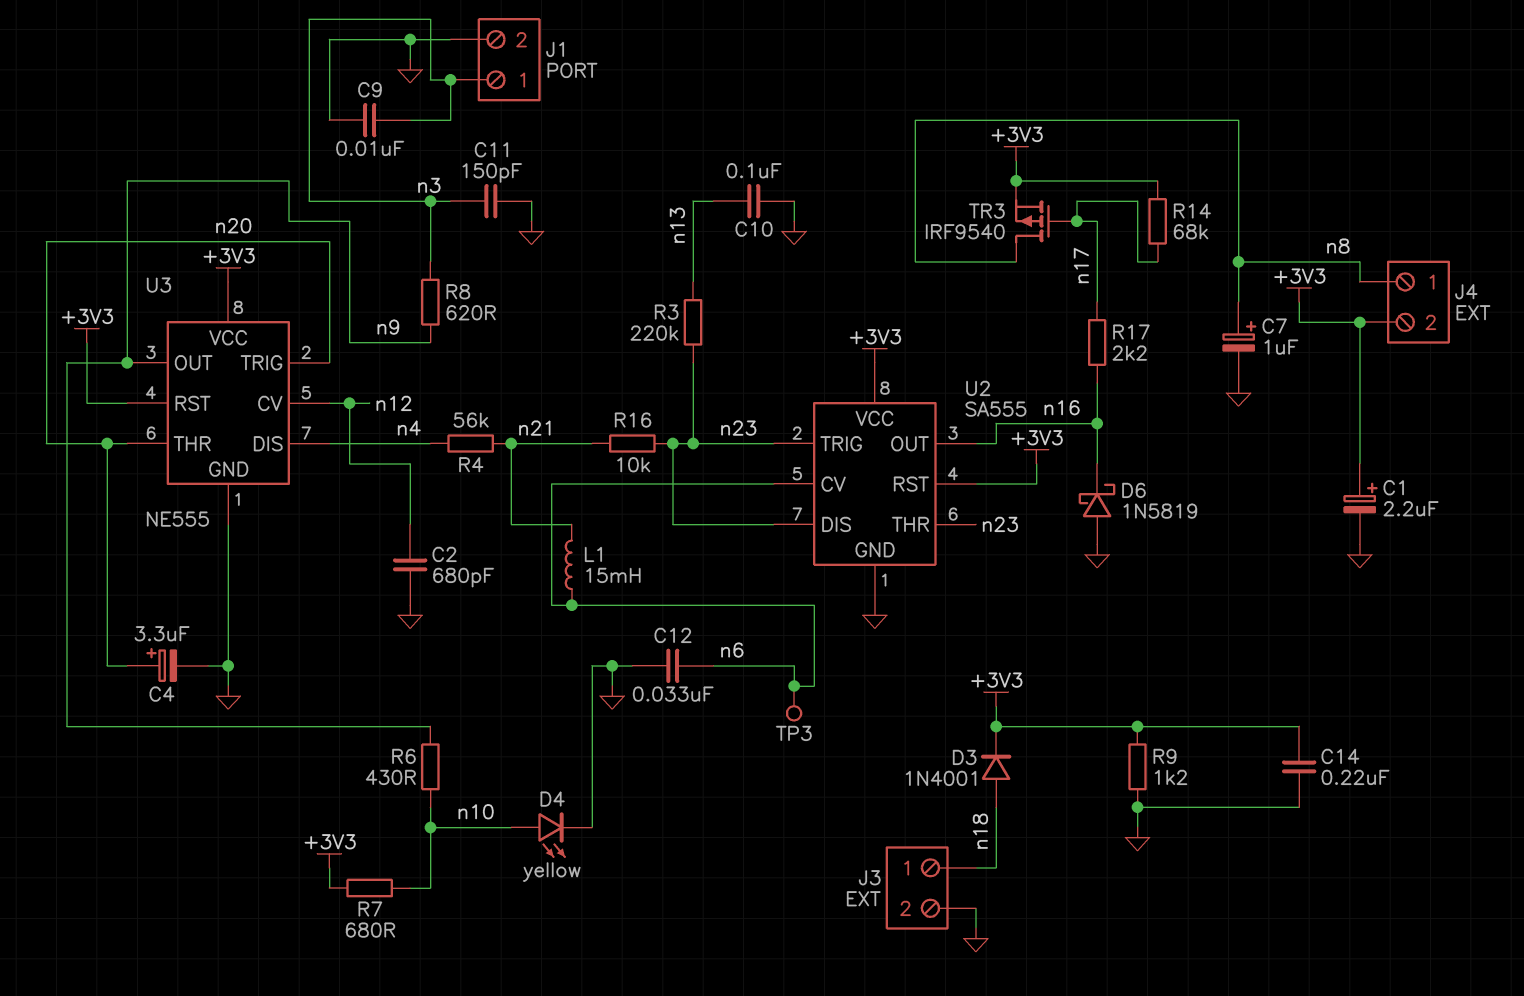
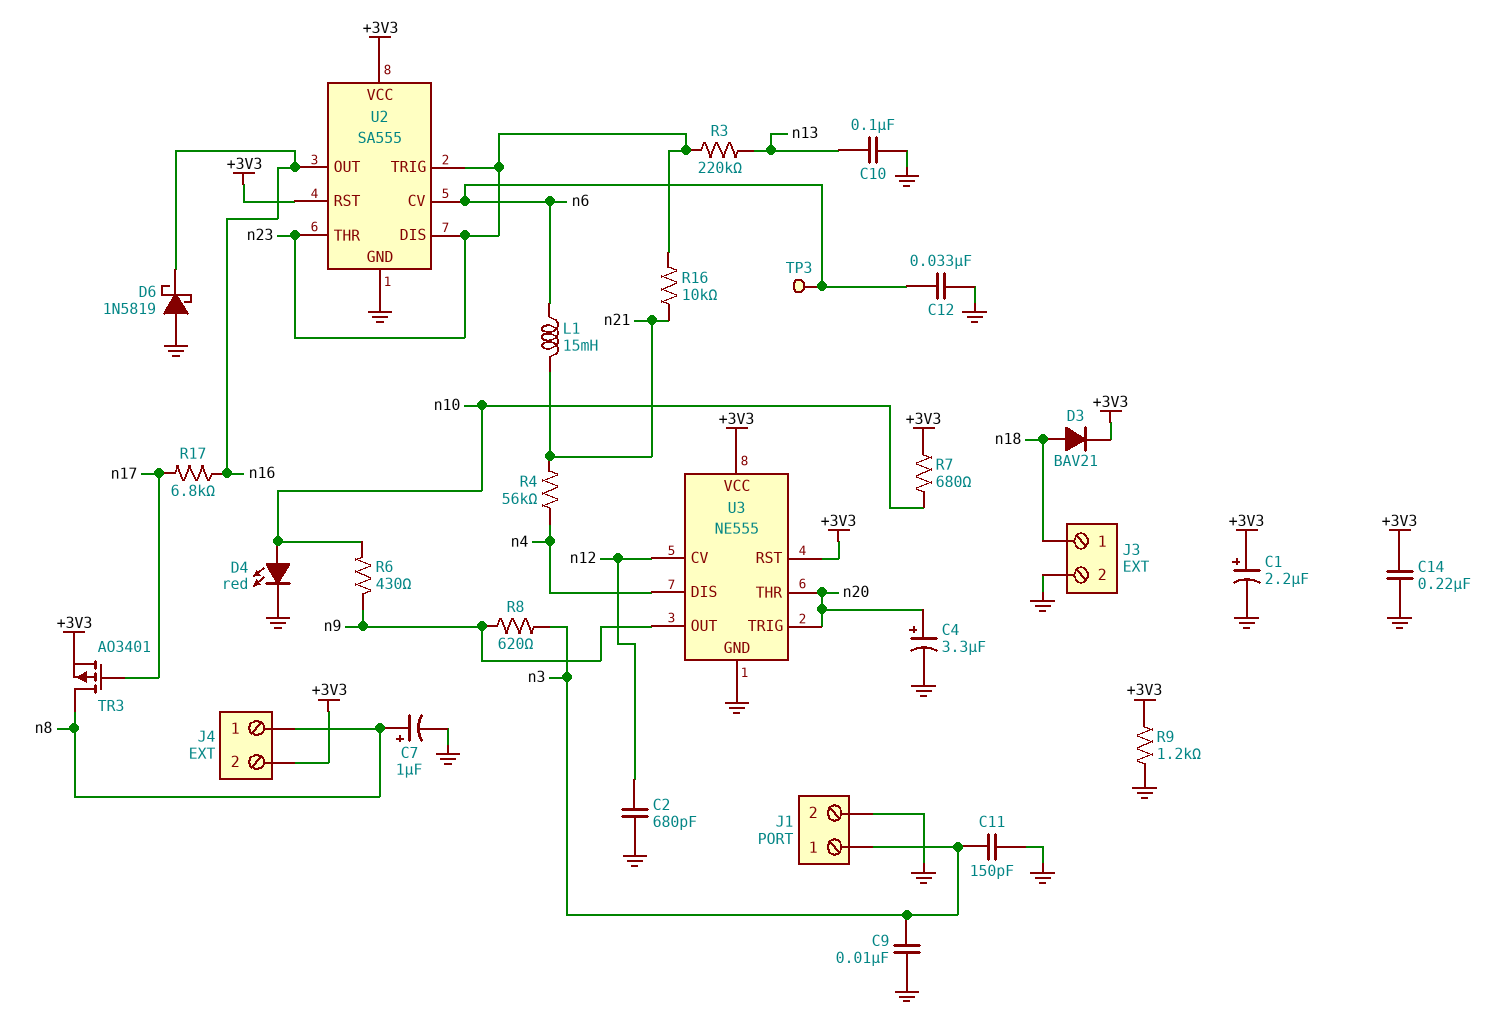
D3: diode 1N4001 (A n18, K +3V3) -> diode BAV21 (A n18, K +3V3)
D4: LED yellow (A n10, K GND) -> LED red (A n10, K GND)
R14: 68k (+3V3, n17) -> none
R17: 2.2k (n16, n17) -> 6.8k (n16, n17)
TR3: PMOS IRF9540 (G n17, D n8, S +3V3) -> PMOS AO3401 (G n17, D n8, S +3V3)

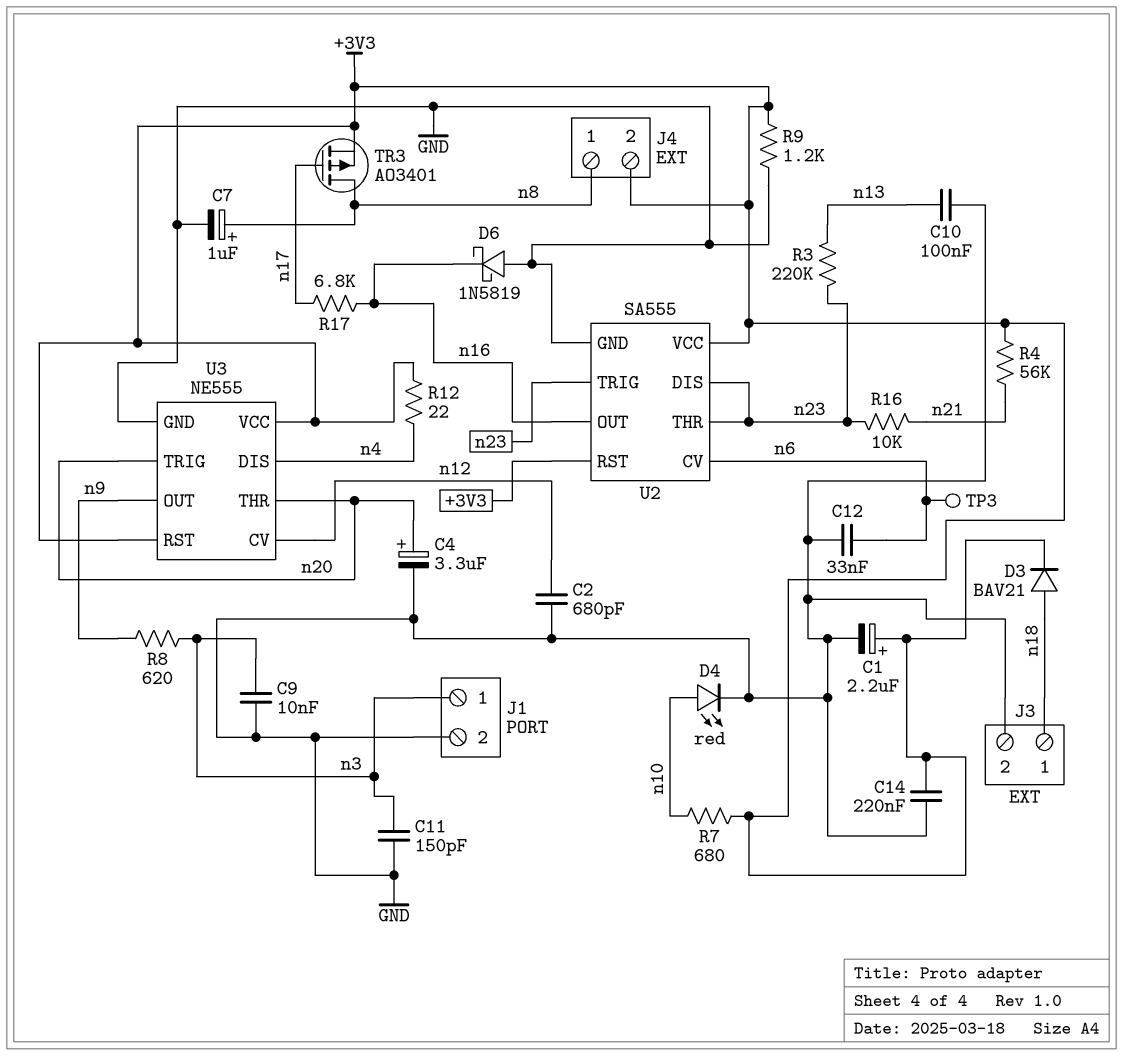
L1: 15mH (n6, n21) -> none
R4: 56k (n4, n21) -> 56k (+3V3, n21)
R6: 430 (n9, n10) -> none
R12: none -> 22 (+3V3, n4)

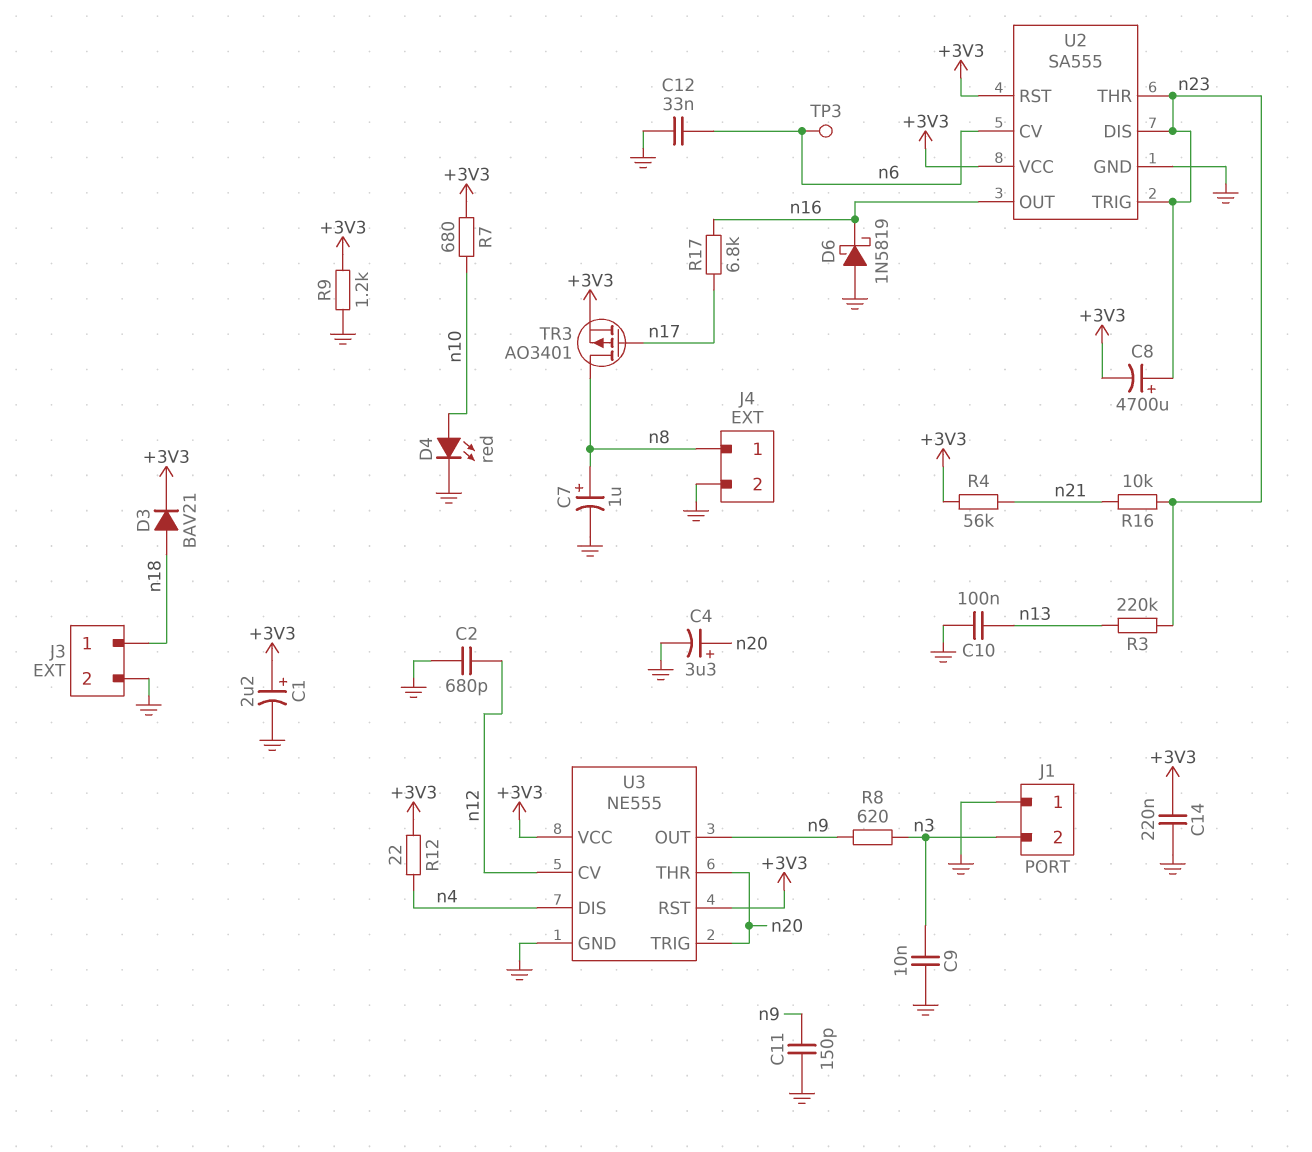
C8: none -> 4700uF (plus n23, minus +3V3)
C11: 150pF (GND, n3) -> 150pF (GND, n9)
J1 pin 1: n3 -> GND
J1 pin 2: GND -> n3
J4 pin 2: +3V3 -> GND

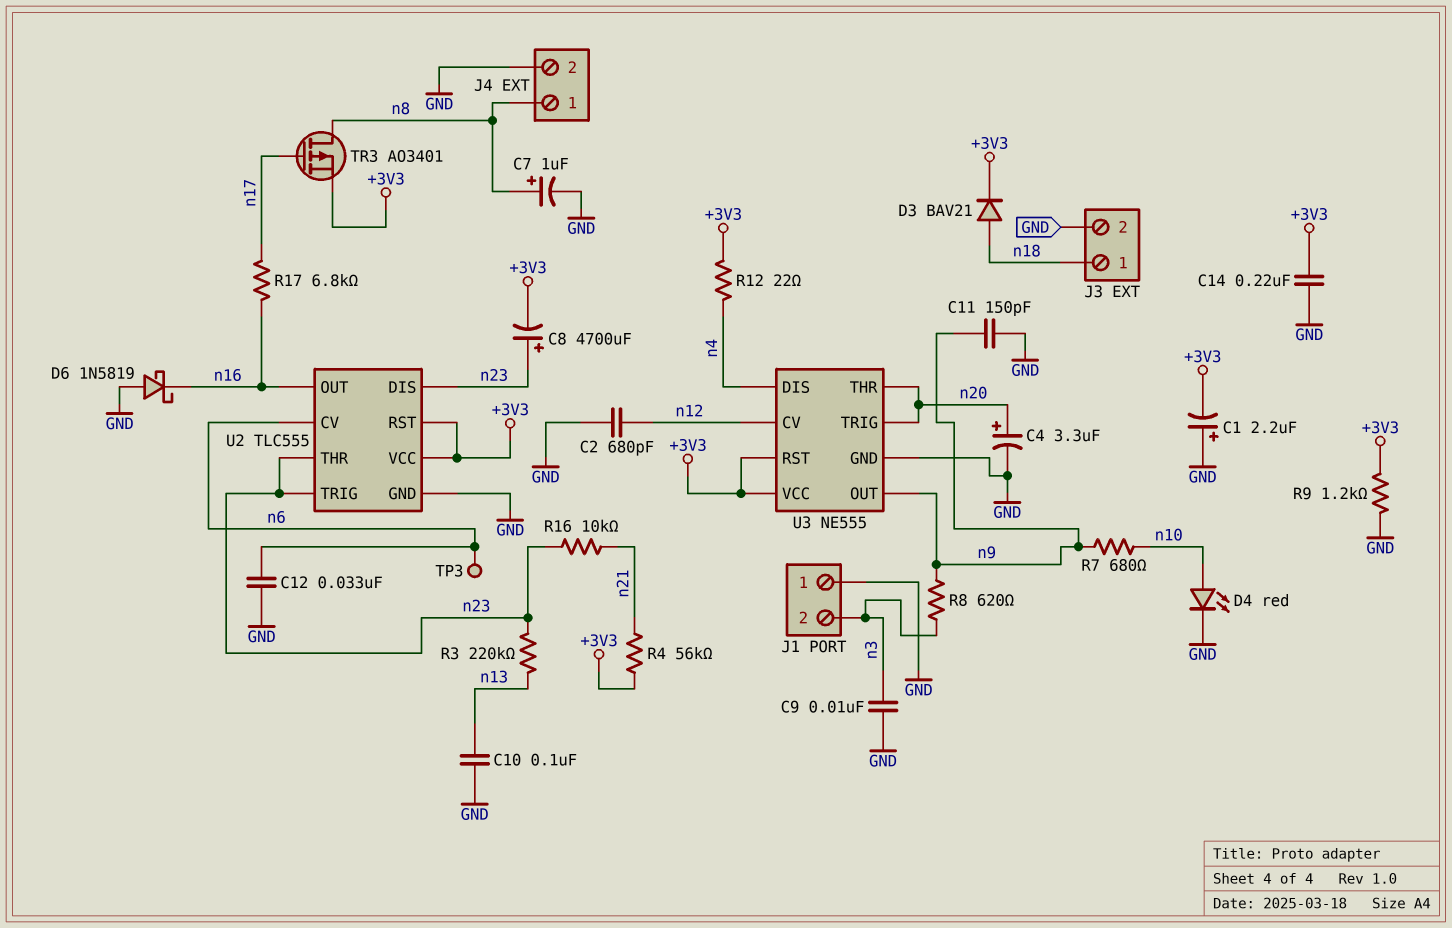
C1: 2.2uF (plus +3V3, minus GND) -> 2.2uF (plus GND, minus +3V3)
R7: 680 (+3V3, n10) -> 680 (n9, n10)
U2: SA555 -> TLC555

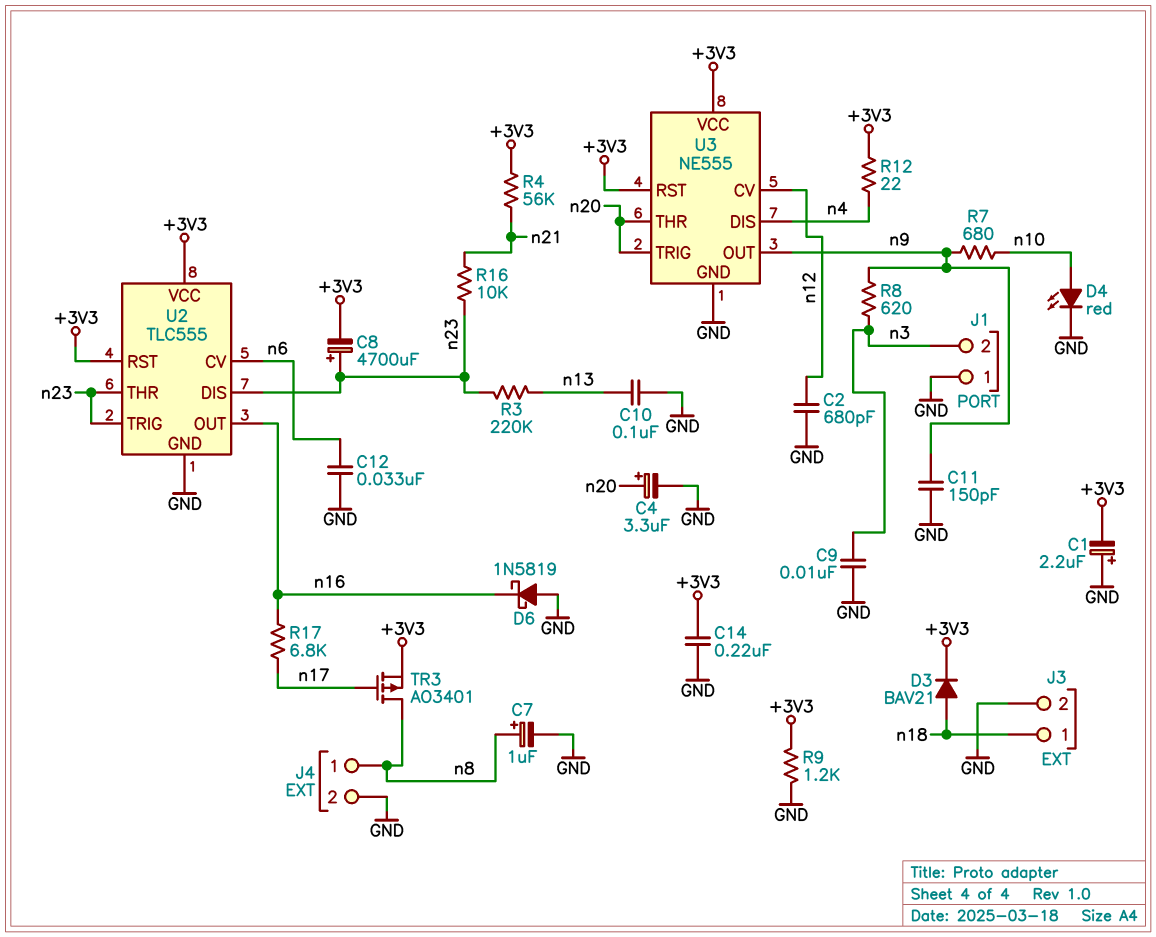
TP3: test point (n6) -> none

